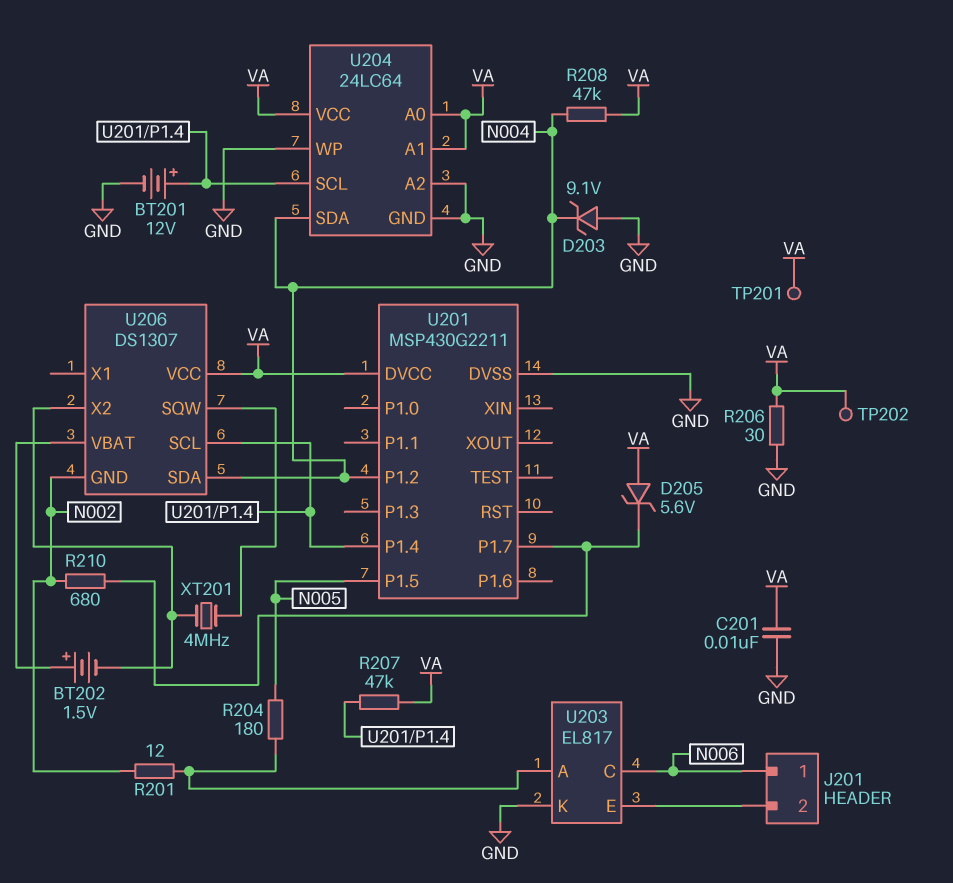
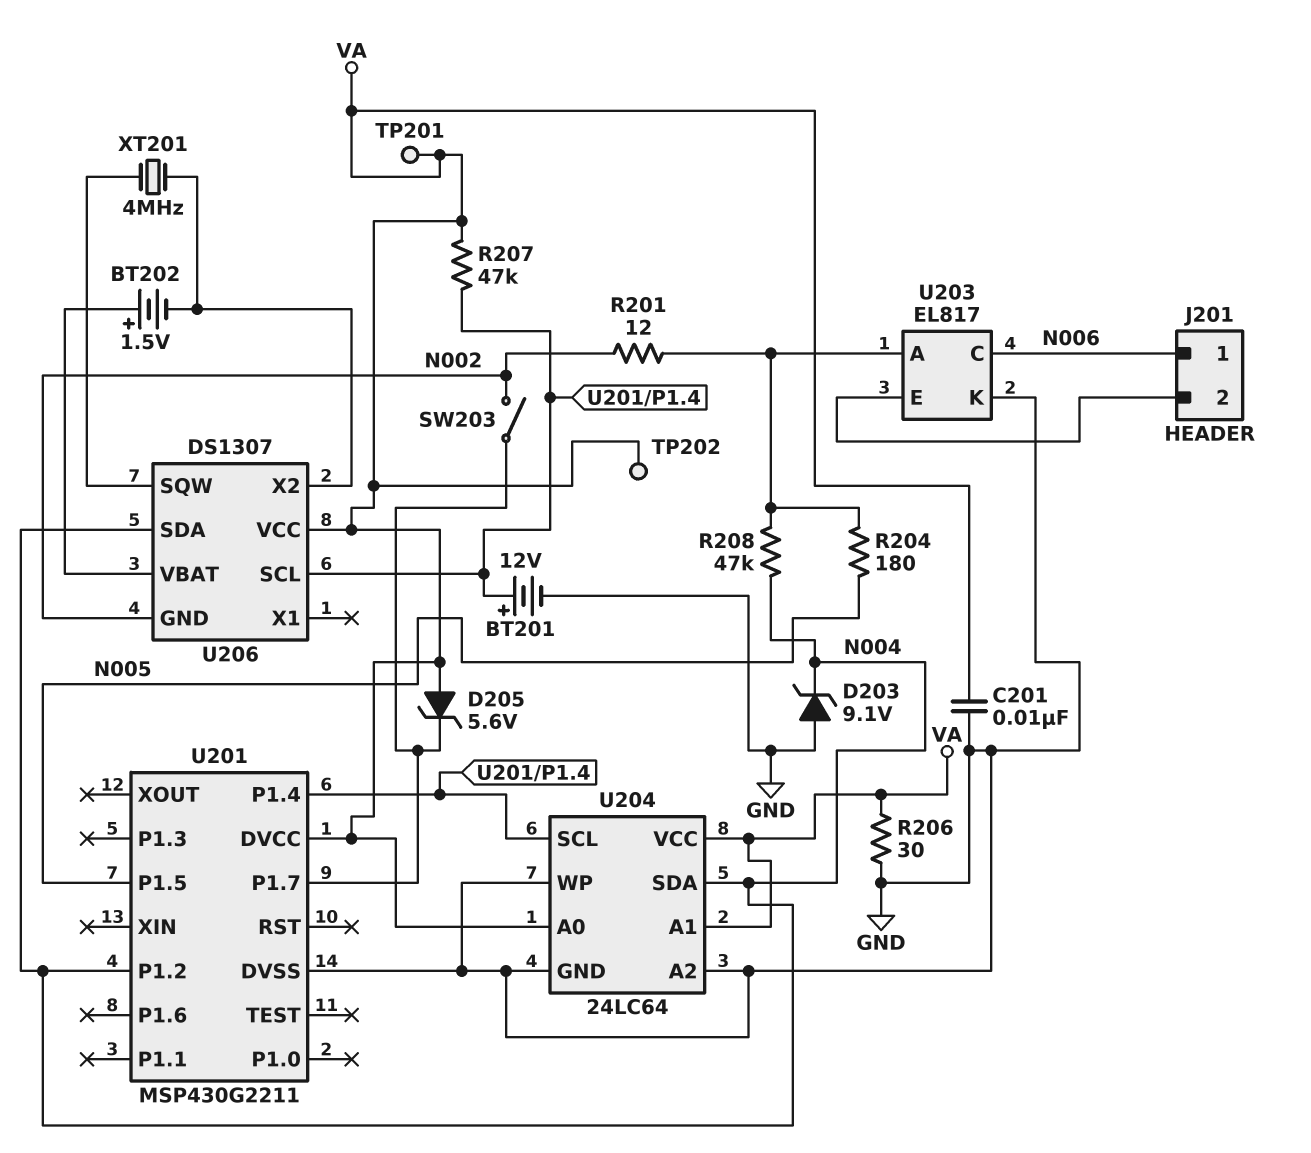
R208: 47k (N004, VA) -> 47k (N004, U203/A)
R210: 680 (N002, U201/P1.7) -> none
SW203: none -> switch (N002, U201/P1.7)

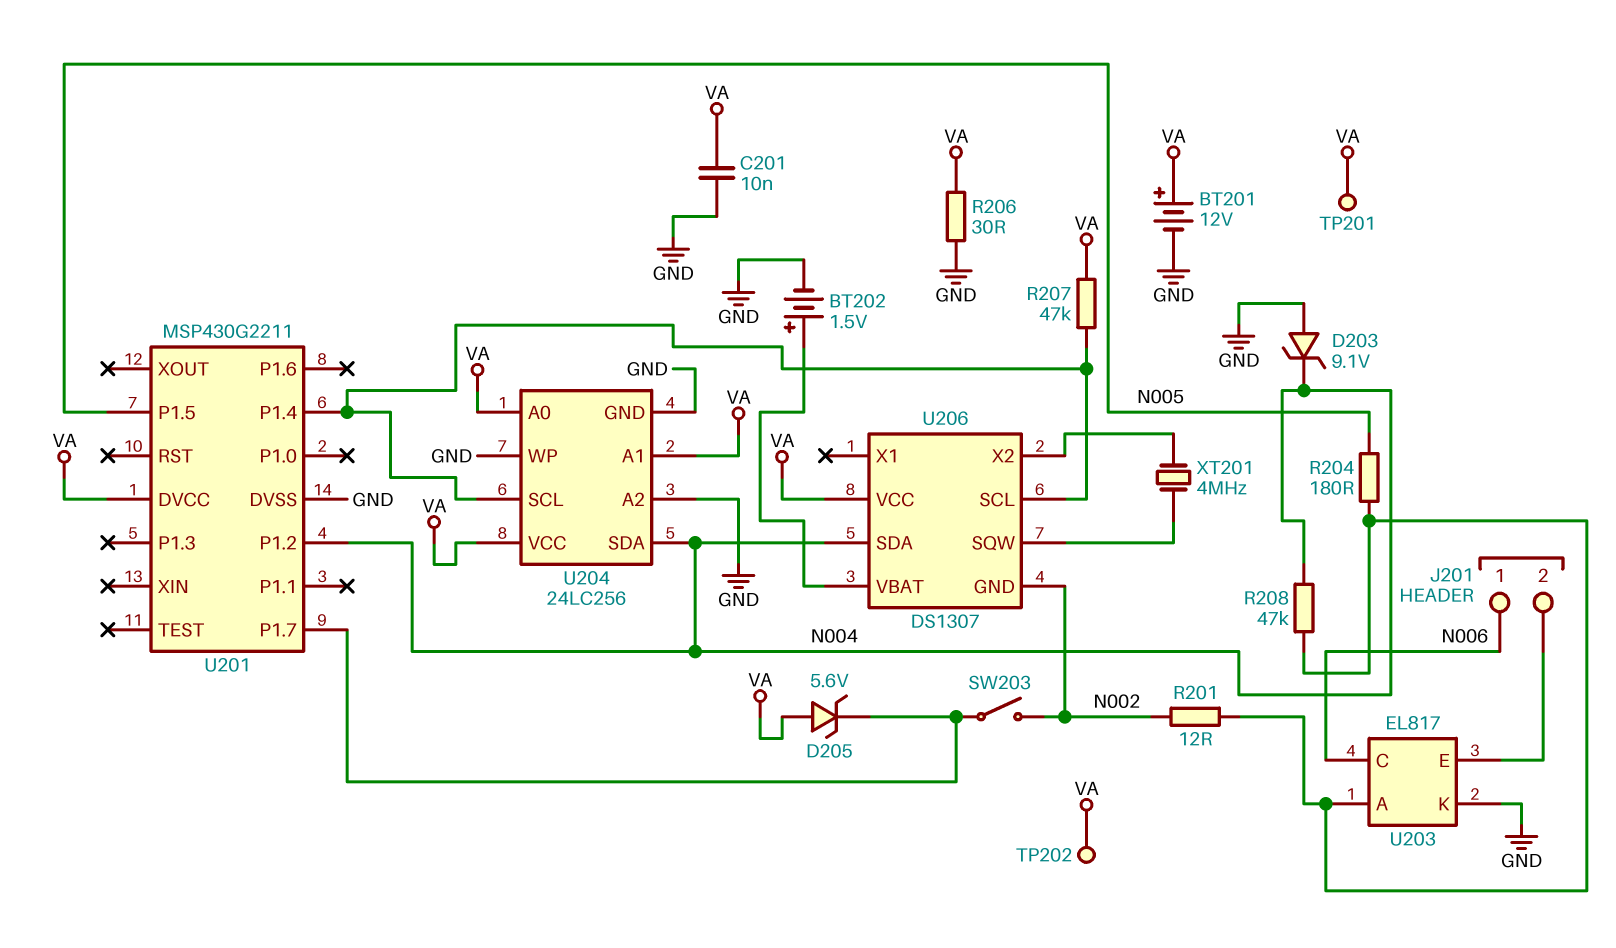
BT201: 12V (plus U201/P1.4, minus GND) -> 12V (plus VA, minus GND)
BT202: 1.5V (plus U206/VBAT, minus U206/X2) -> 1.5V (plus U206/VBAT, minus GND)
U204: 24LC64 -> 24LC256

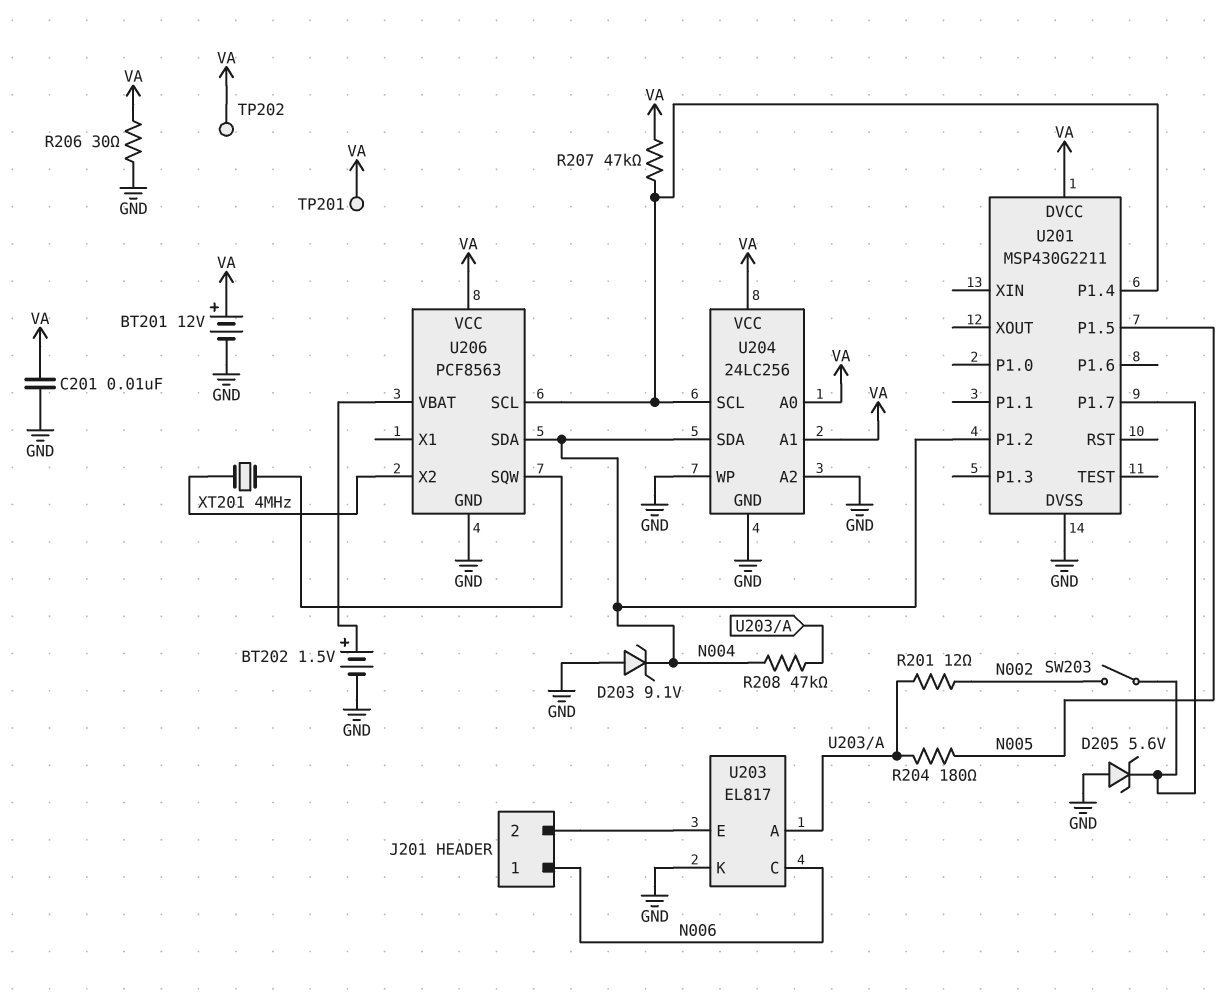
D205: zener 5.6V (A VA, K U201/P1.7) -> zener 5.6V (A GND, K U201/P1.7)
U206: DS1307 -> PCF8563
U206 pin GND: N002 -> GND

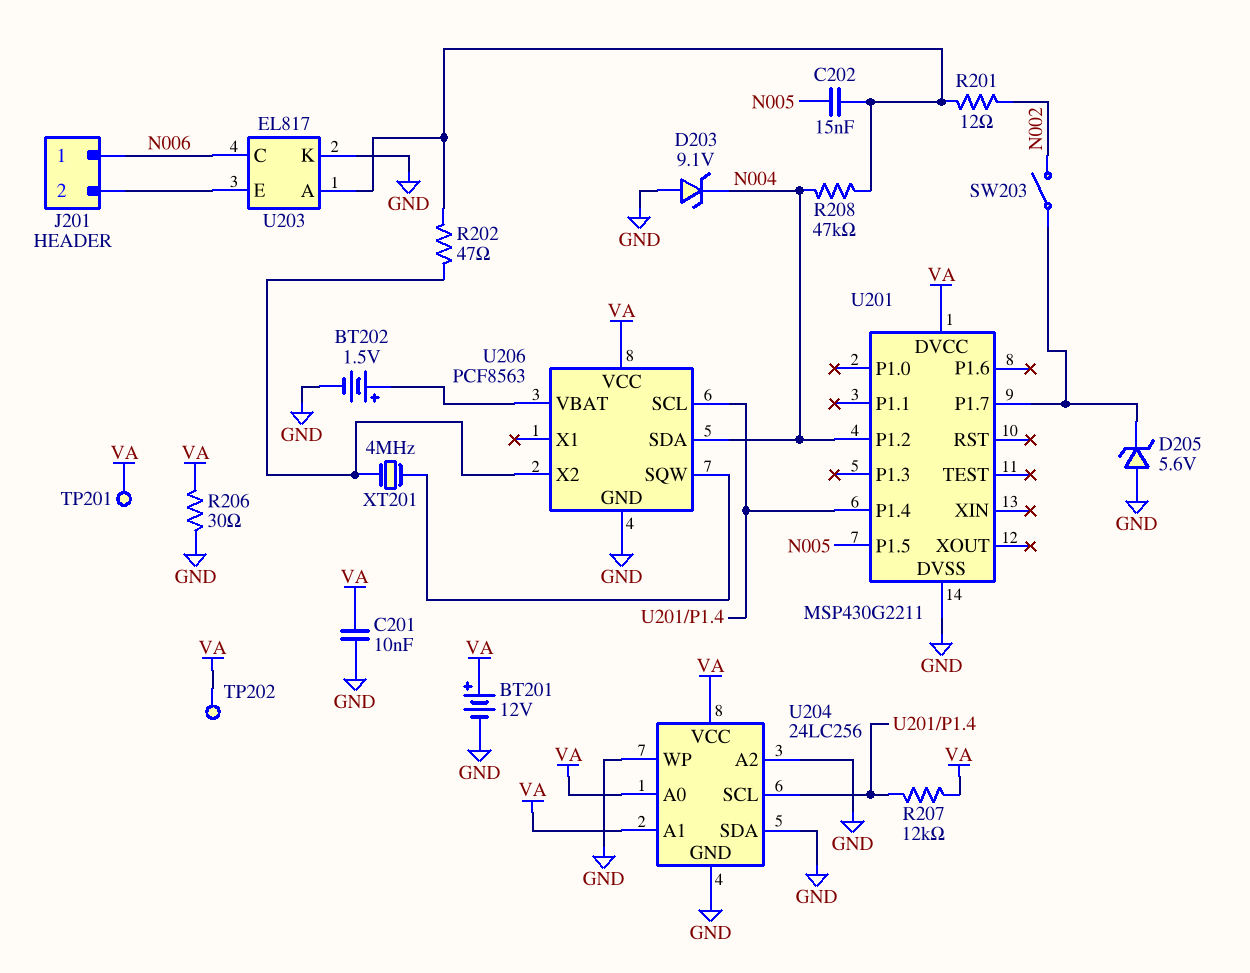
C202: none -> 15nF (N005, U203/A)
R202: none -> 47 (U203/A, U206/X2)
R204: 180 (N005, U203/A) -> none
R207: 47k (U201/P1.4, VA) -> 12k (U201/P1.4, VA)
U204 pin SDA: N004 -> GND

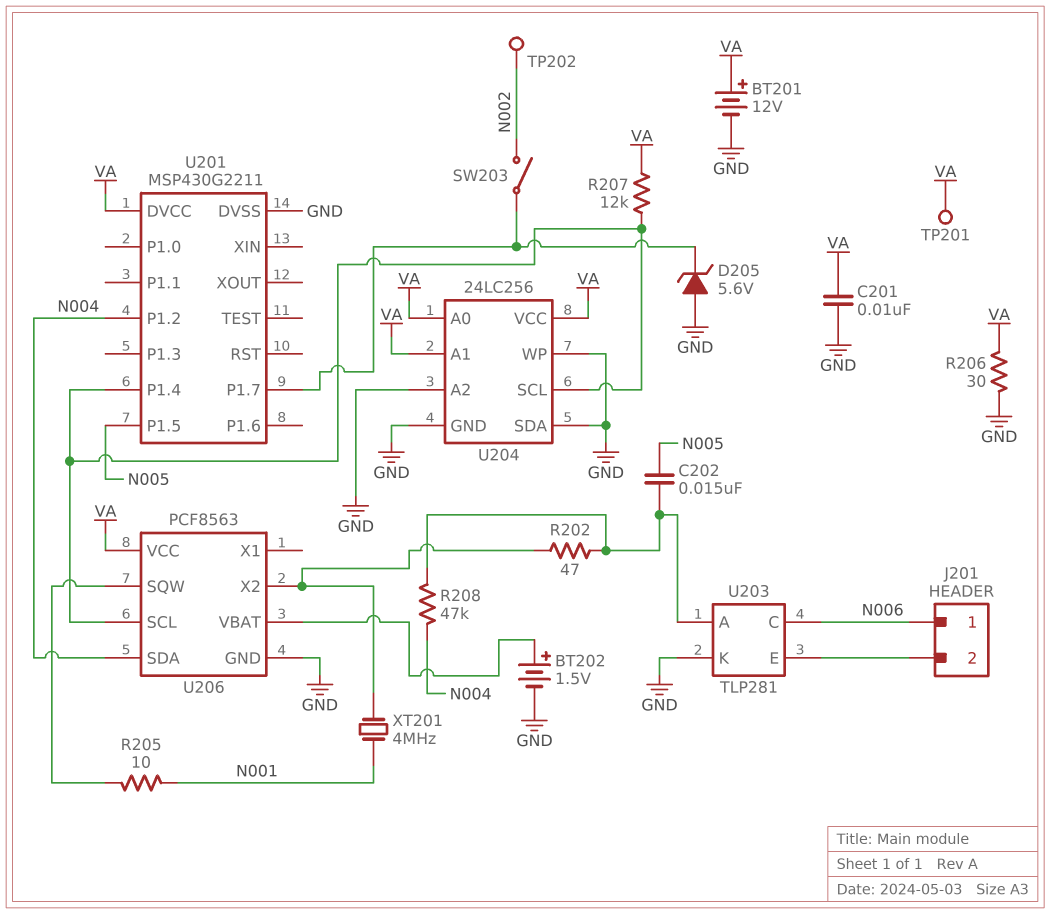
D203: zener 9.1V (A GND, K N004) -> none
R201: 12 (N002, U203/A) -> none
R205: none -> 10 (N001, U206/SQW)
TP202: test point (VA) -> test point (N002)
U203: EL817 -> TLP281
XT201: 4MHz (U206/SQW, U206/X2) -> 4MHz (N001, U206/X2)

